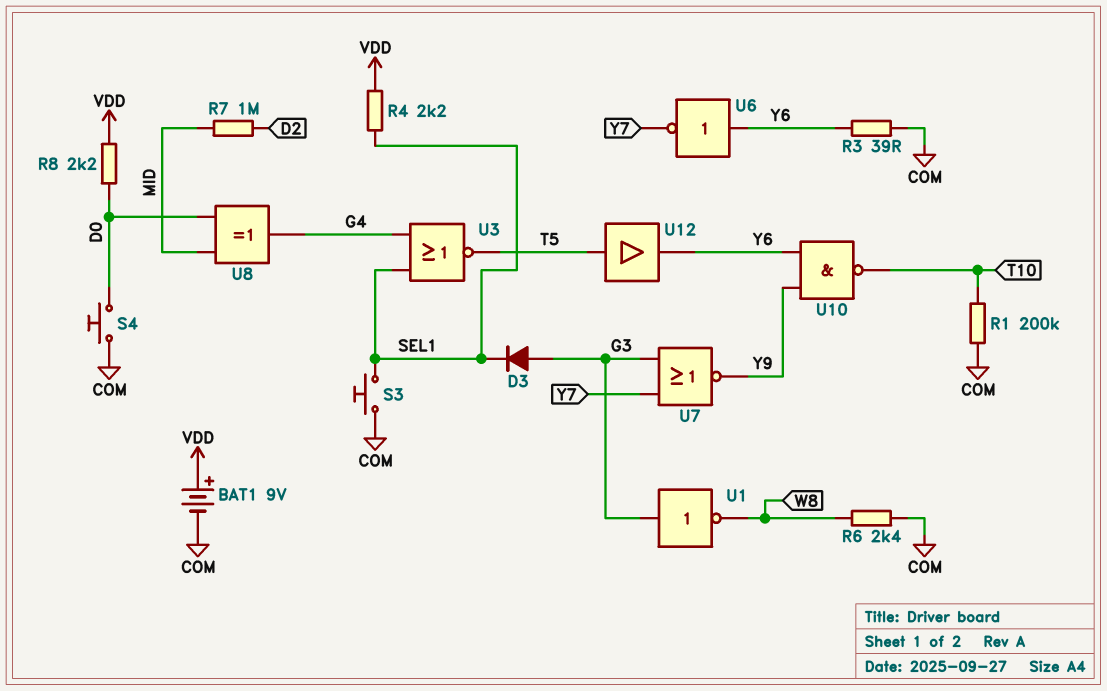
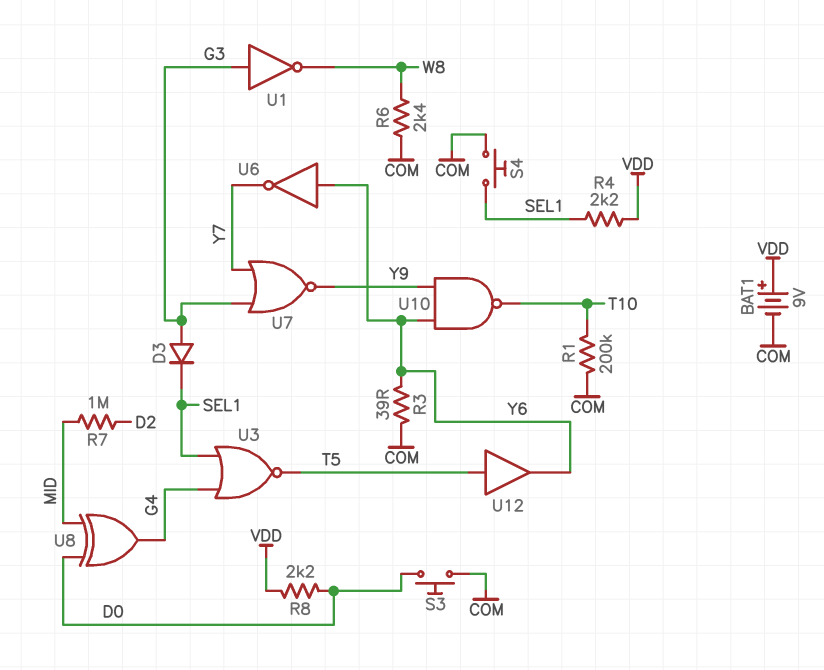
S3: button (COM, SEL1) -> button (COM, D0)
S4: button (COM, D0) -> button (COM, SEL1)

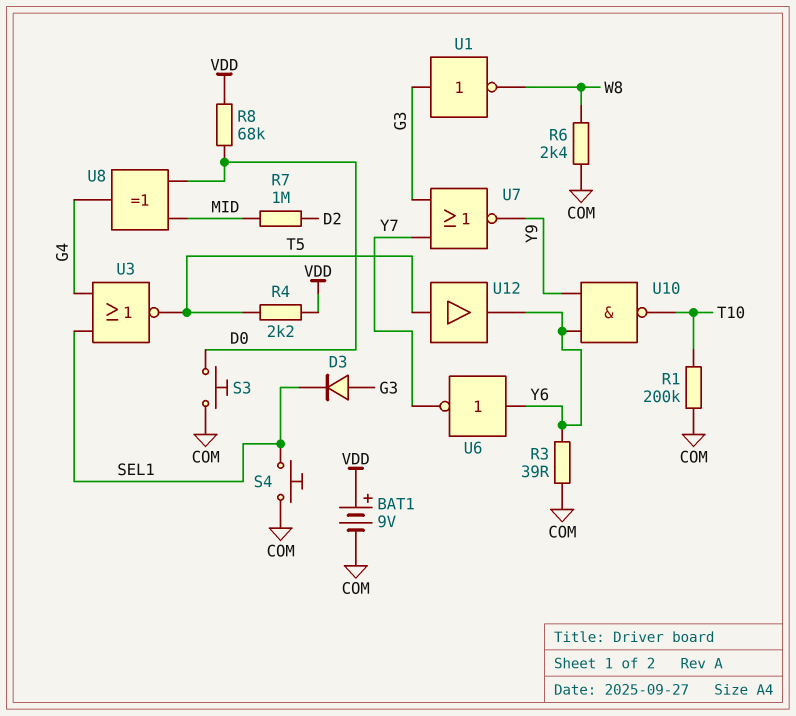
R4: 2.2k (SEL1, VDD) -> 2.2k (T5, VDD)
R8: 2.2k (D0, VDD) -> 68k (D0, VDD)

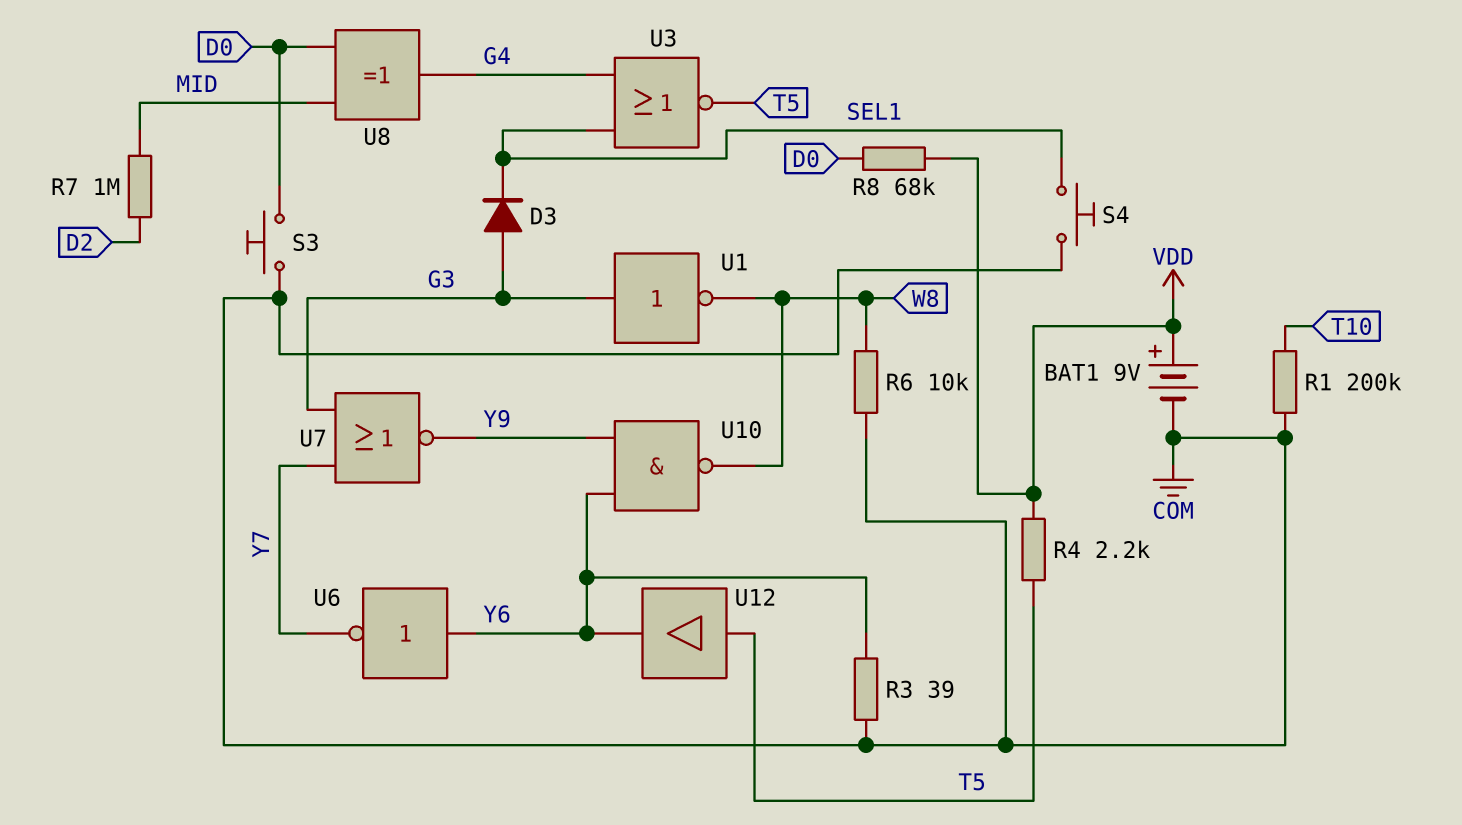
R6: 2.4k (COM, W8) -> 10k (COM, W8)
U10: NAND (in Y6, in Y9, out T10) -> NAND (in Y6, in Y9, out W8)

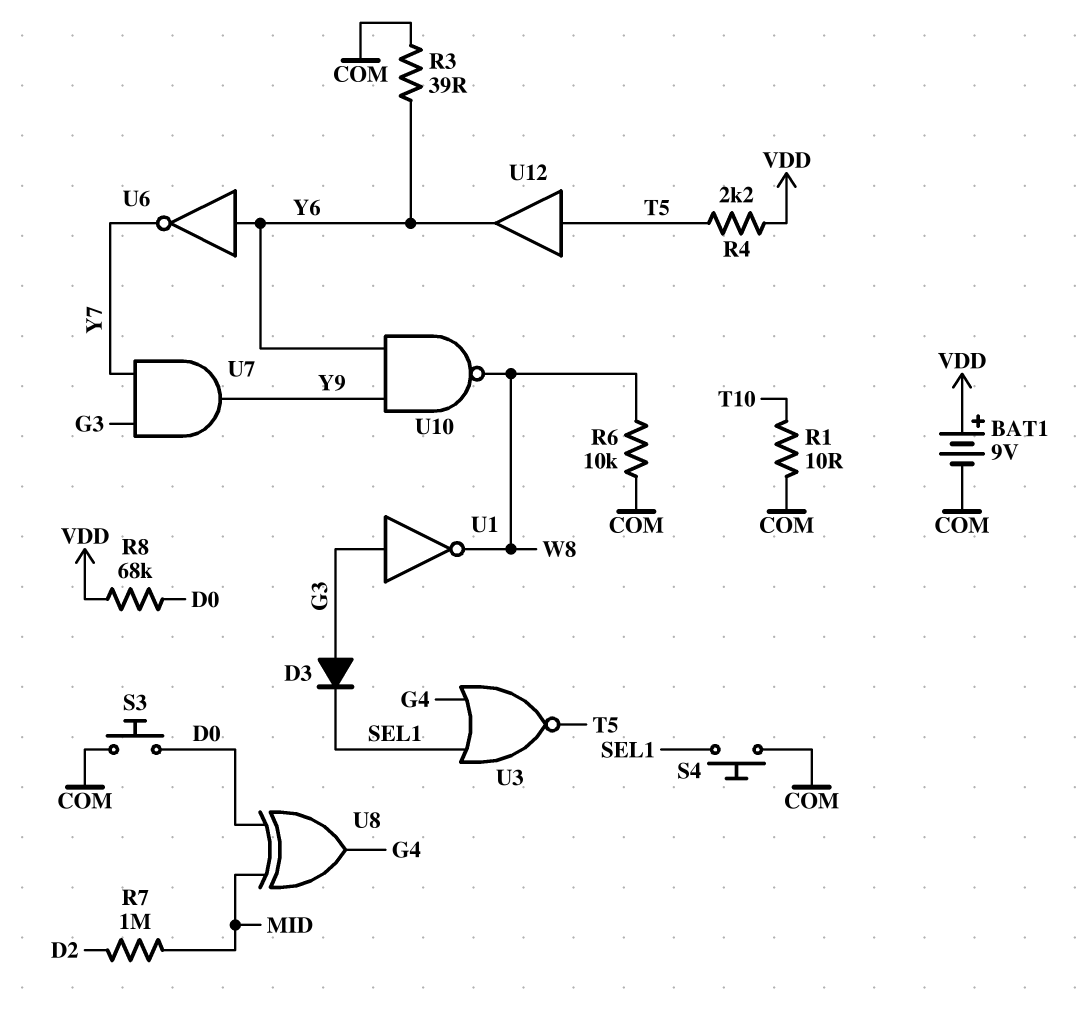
R1: 200k (COM, T10) -> 10 (COM, T10)
U7: NOR (in G3, in Y7, out Y9) -> AND (in G3, in Y7, out Y9)

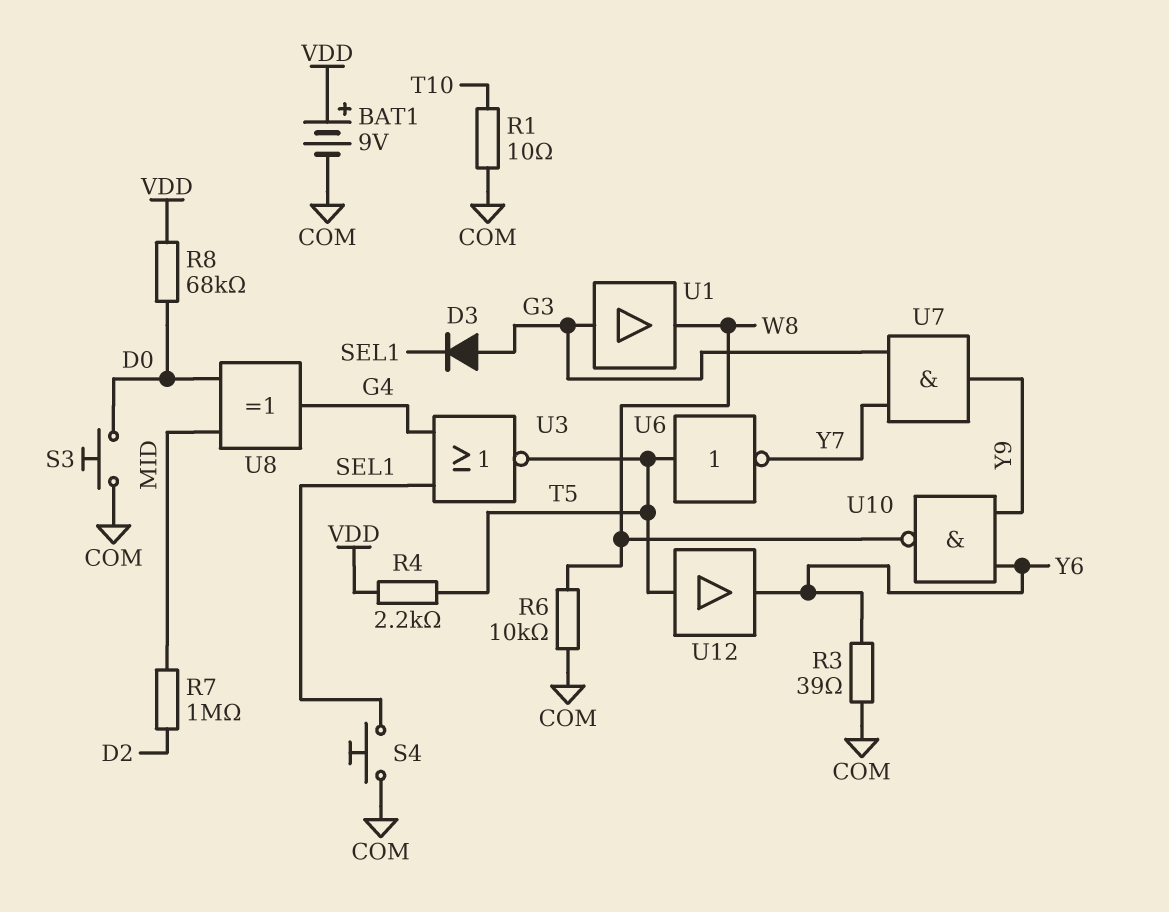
U1: NOT (in G3, out W8) -> buffer (in G3, out W8)
U6: NOT (in Y6, out Y7) -> NOT (in T5, out Y7)

